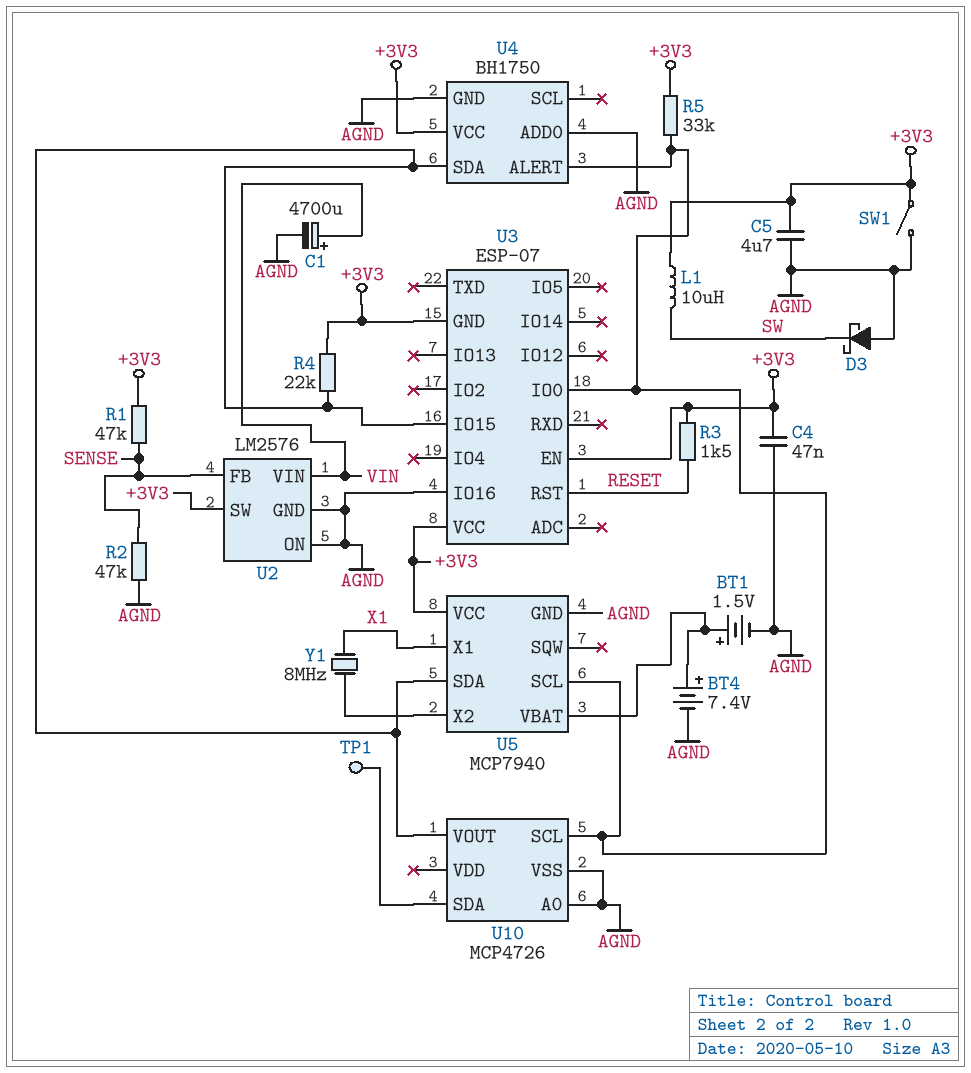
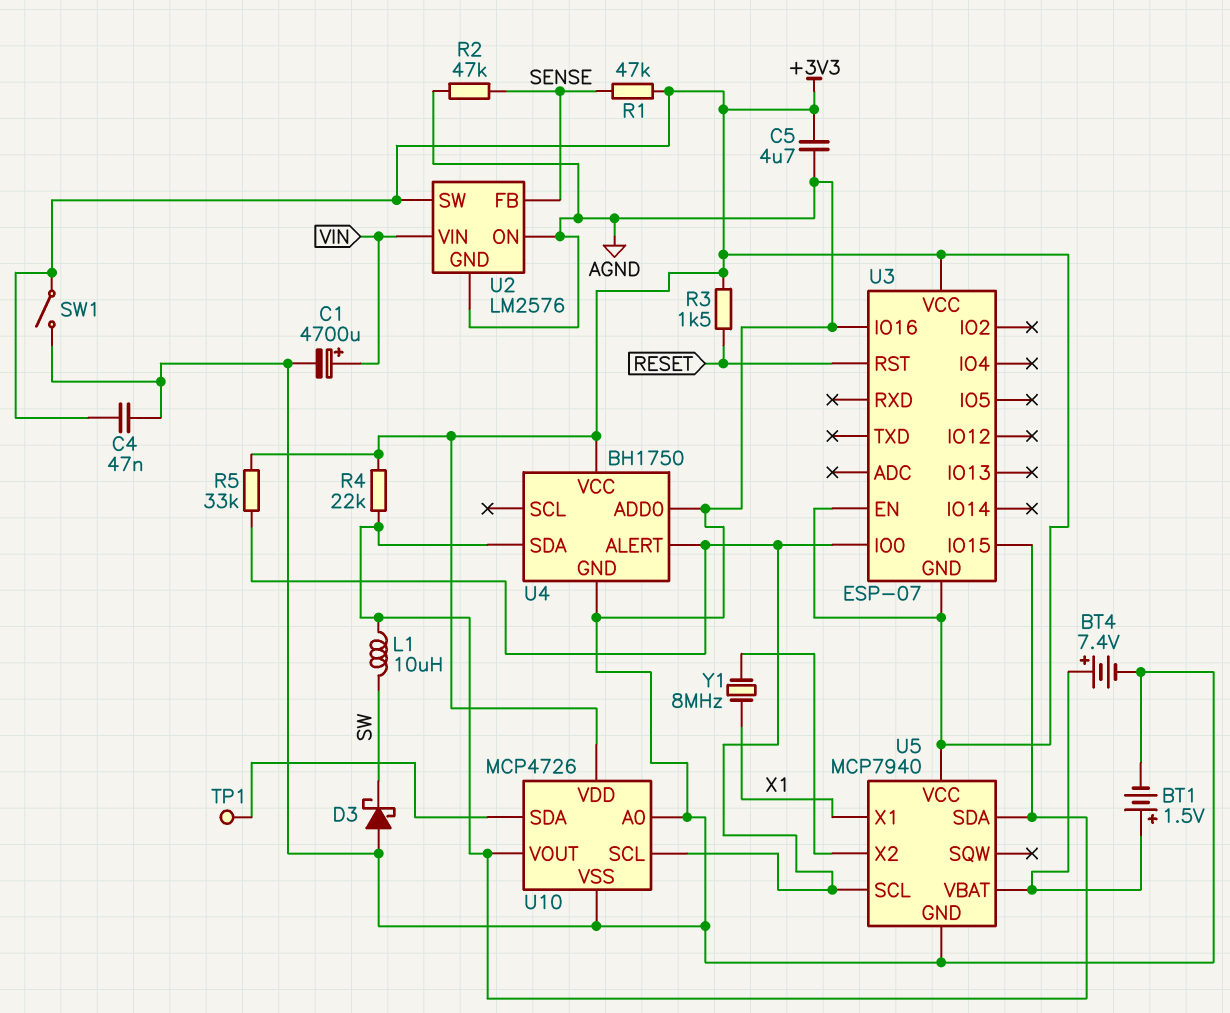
L1: 10uH (+3V3, SW) -> 10uH (SW, U3/IO15)
U10 pin VDD: none -> +3V3

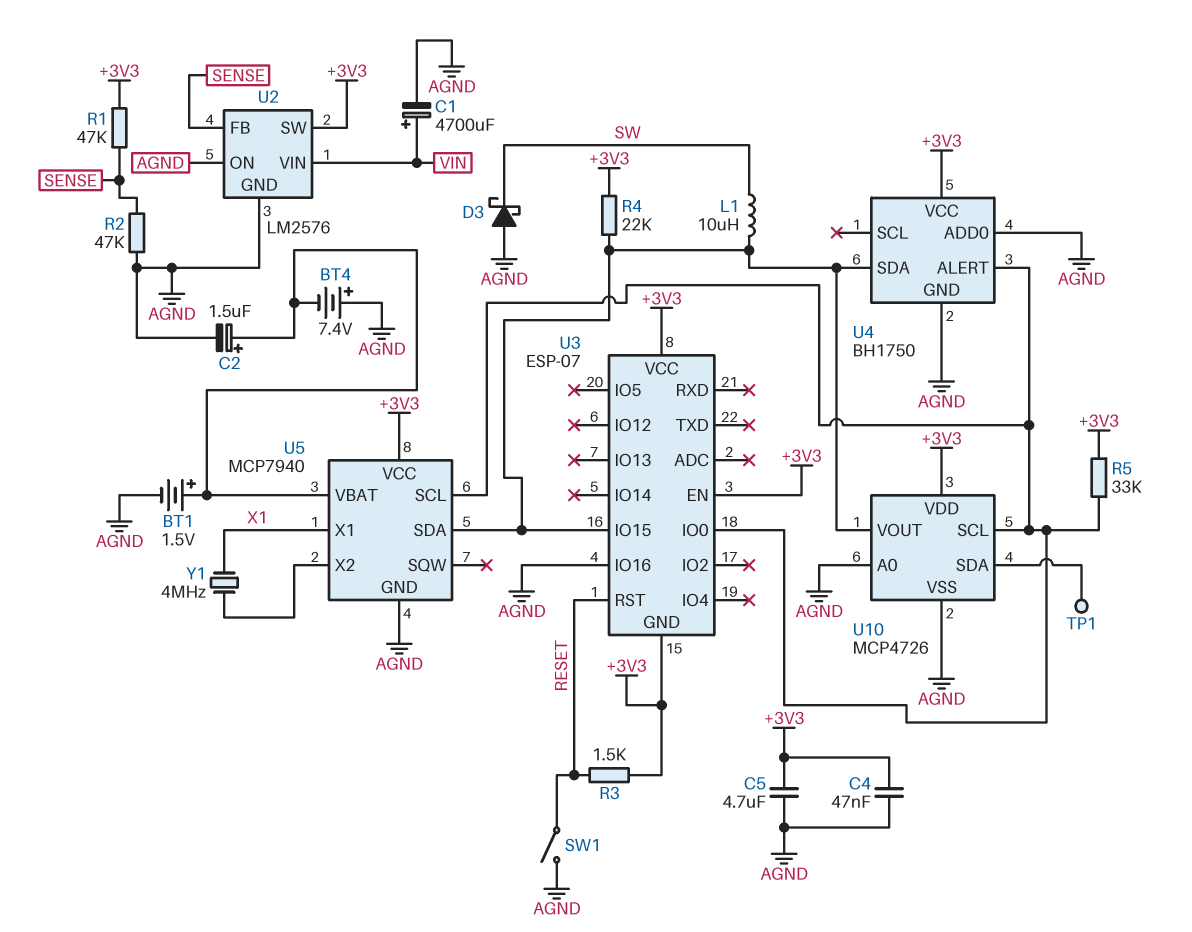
BT4: 7.4V (plus U5/VBAT, minus AGND) -> 7.4V (plus AGND, minus U5/VBAT)
C2: none -> 1.5uF (plus U5/VBAT, minus AGND)
SW1: switch (+3V3, AGND) -> switch (AGND, RESET)
Y1: 8MHz (U5/X2, X1) -> 4MHz (U5/X2, X1)

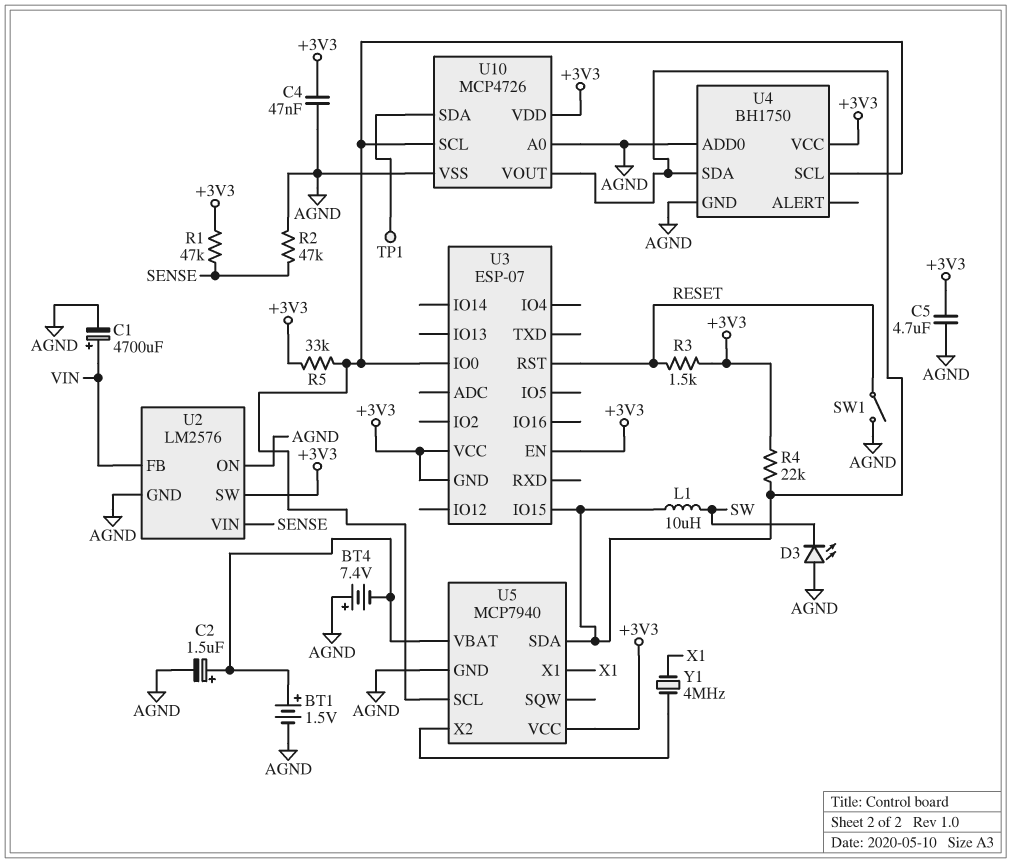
D3: schottky (A AGND, K SW) -> LED (A AGND, K SW)
U2 pin FB: SENSE -> VIN
U2 pin VIN: VIN -> SENSE
U3 pin IO16: AGND -> none
U4 pin ALERT: U3/IO0 -> none
U4 pin SCL: none -> U3/IO0

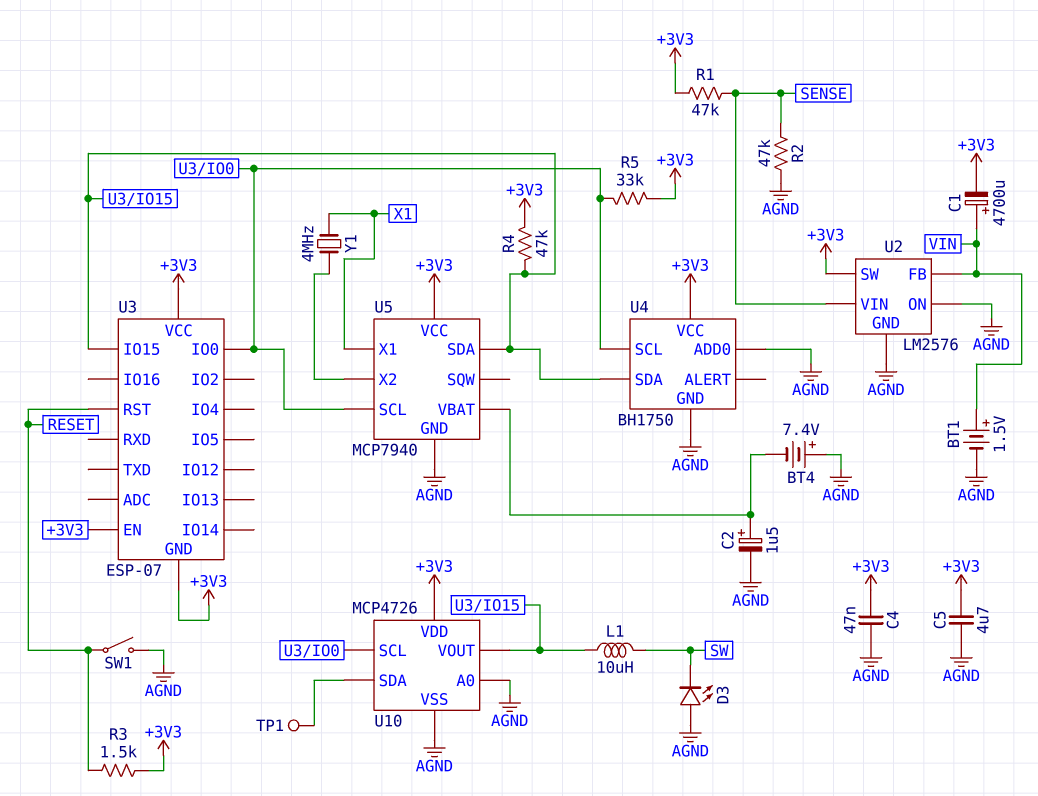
BT1: 1.5V (plus U5/VBAT, minus AGND) -> 1.5V (plus VIN, minus AGND)
C1: 4700uF (plus VIN, minus AGND) -> 4700uF (plus VIN, minus +3V3)
R4: 22k (+3V3, U3/IO15) -> 47k (+3V3, U3/IO15)

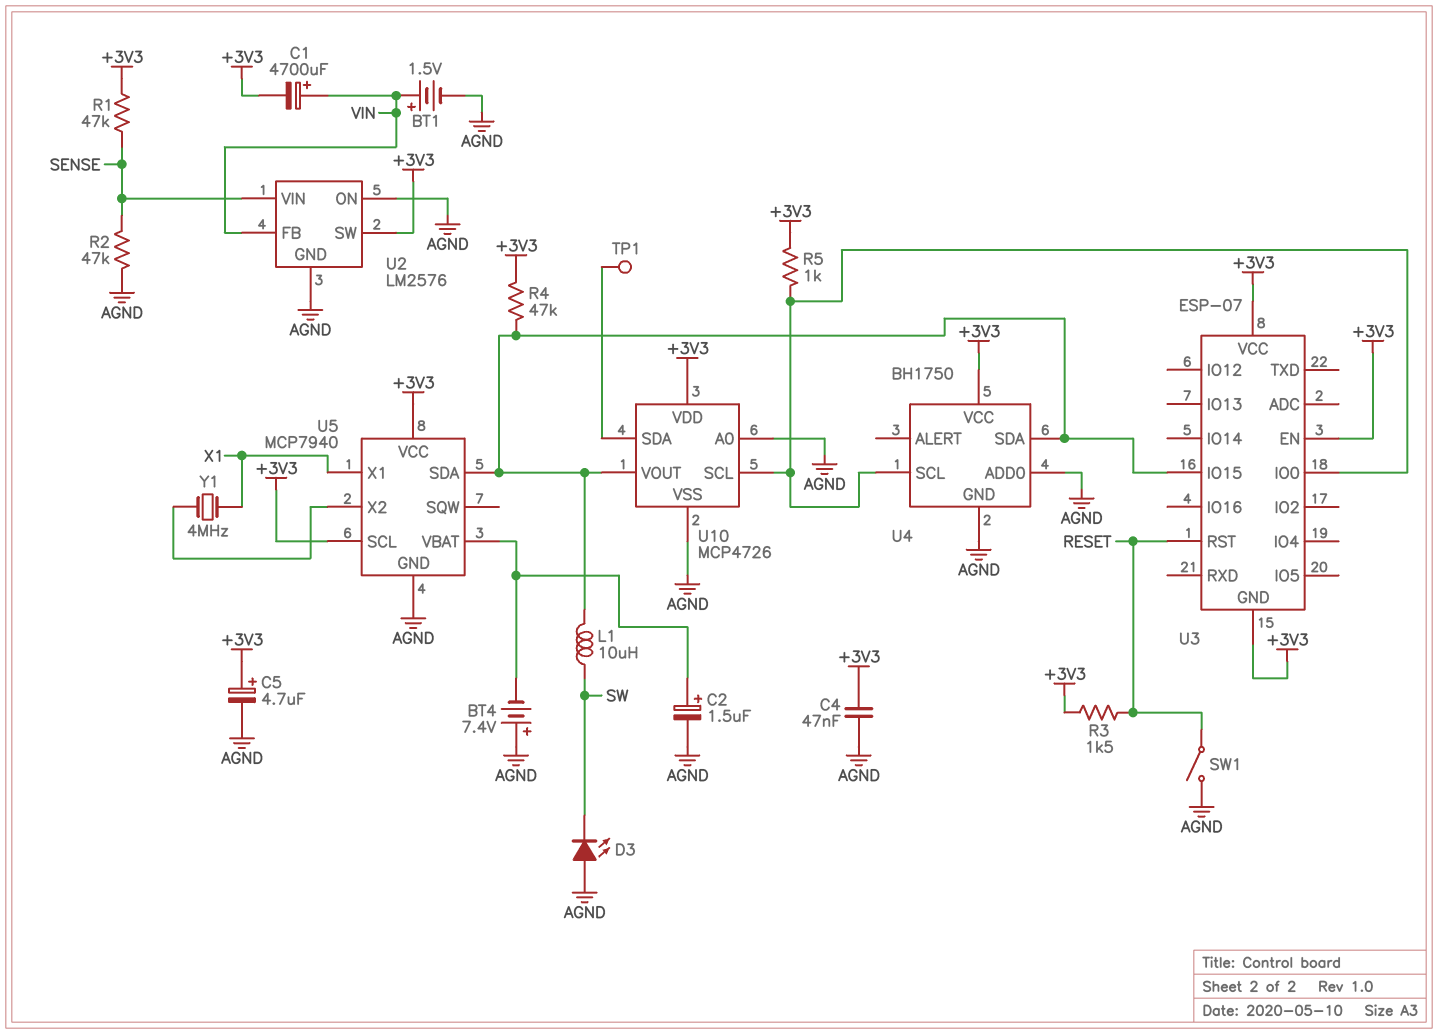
C5: 4.7uF (+3V3, AGND) -> 4.7uF (plus +3V3, minus AGND)
R5: 33k (+3V3, U3/IO0) -> 1k (+3V3, U3/IO0)
U5 pin SCL: U3/IO0 -> +3V3

